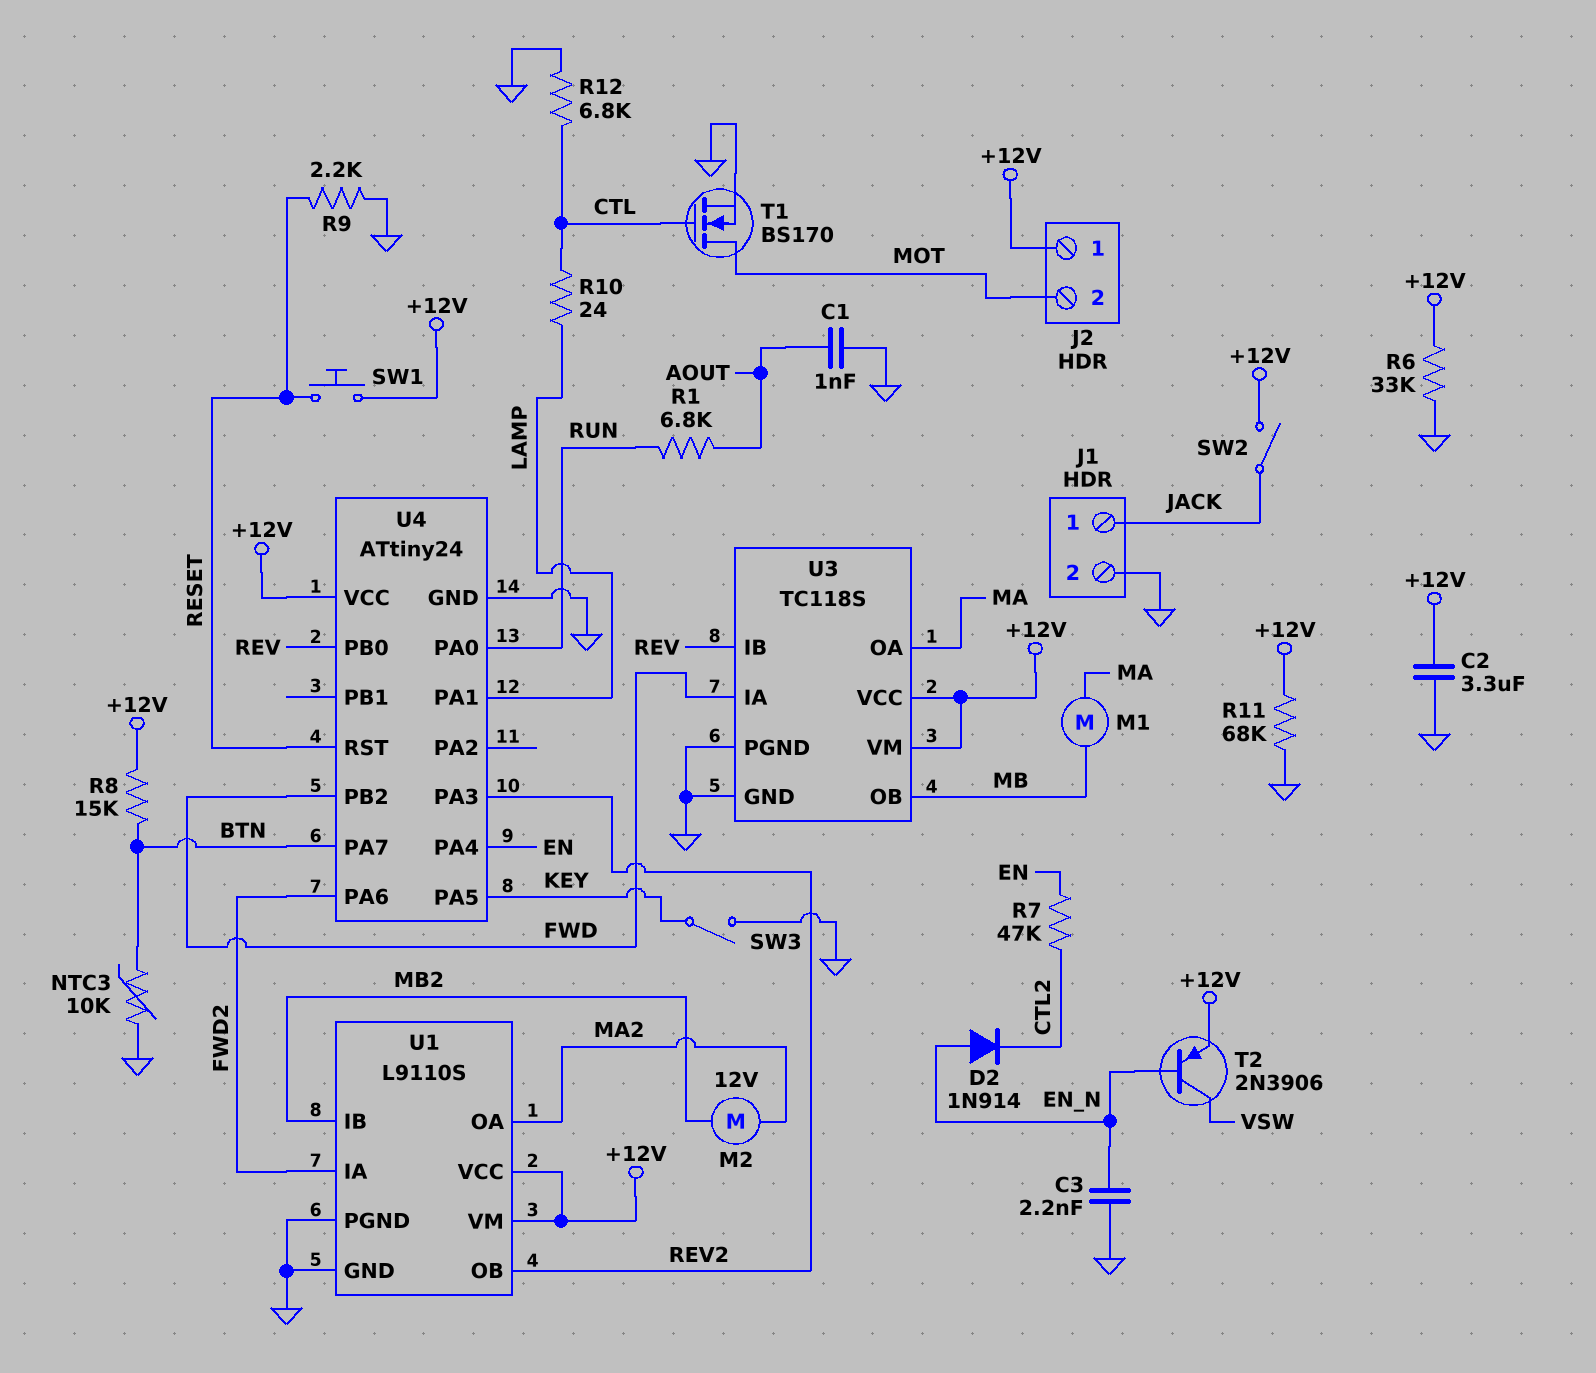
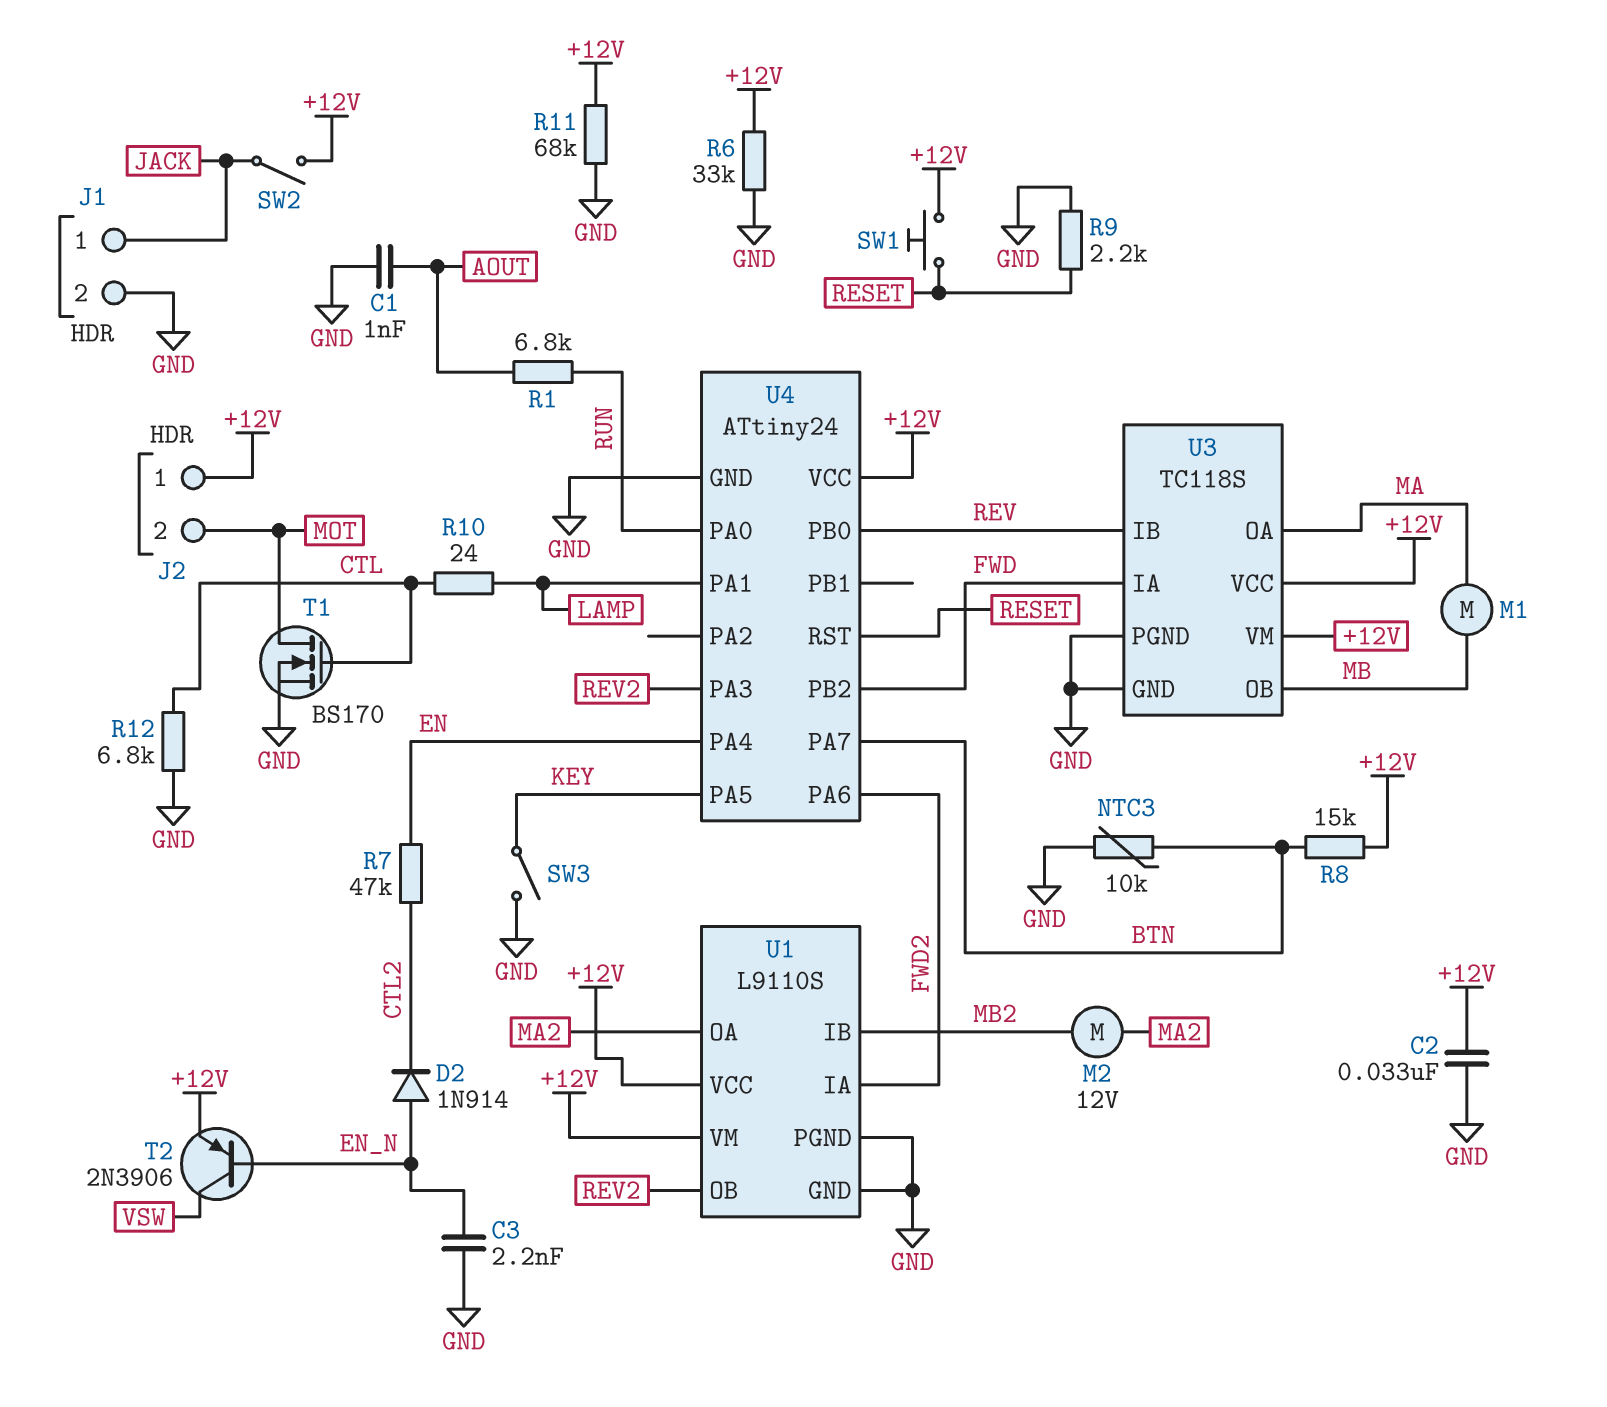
C2: 3.3uF (+12V, GND) -> 33nF (+12V, GND)

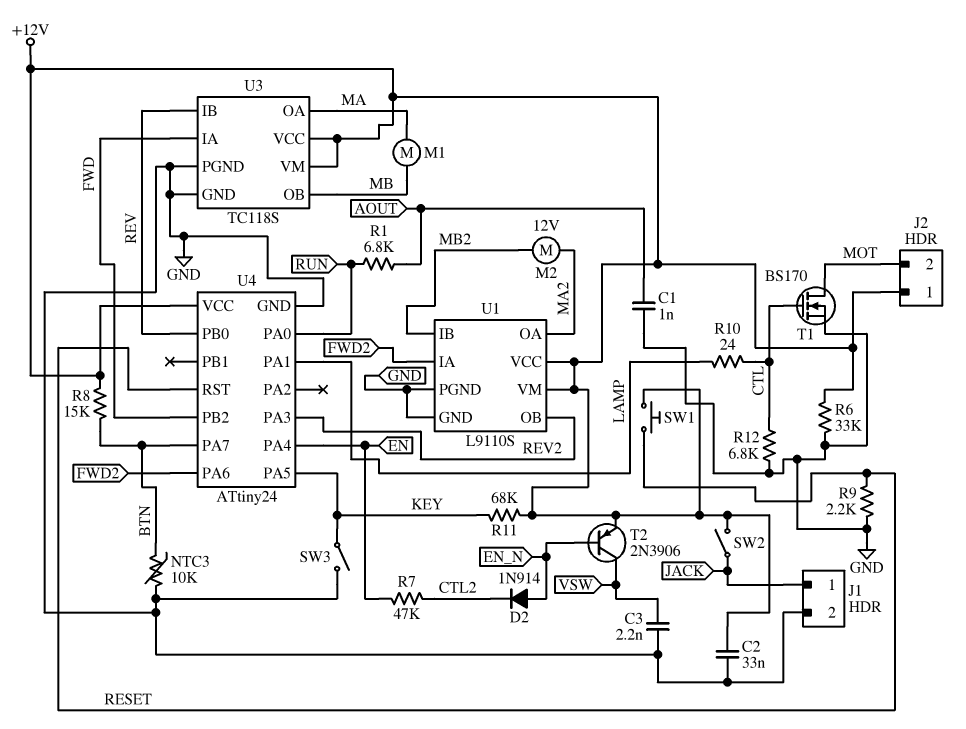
C3: 2.2nF (EN_N, GND) -> 2.2nF (GND, VSW)
R11: 68k (+12V, GND) -> 68k (+12V, KEY)

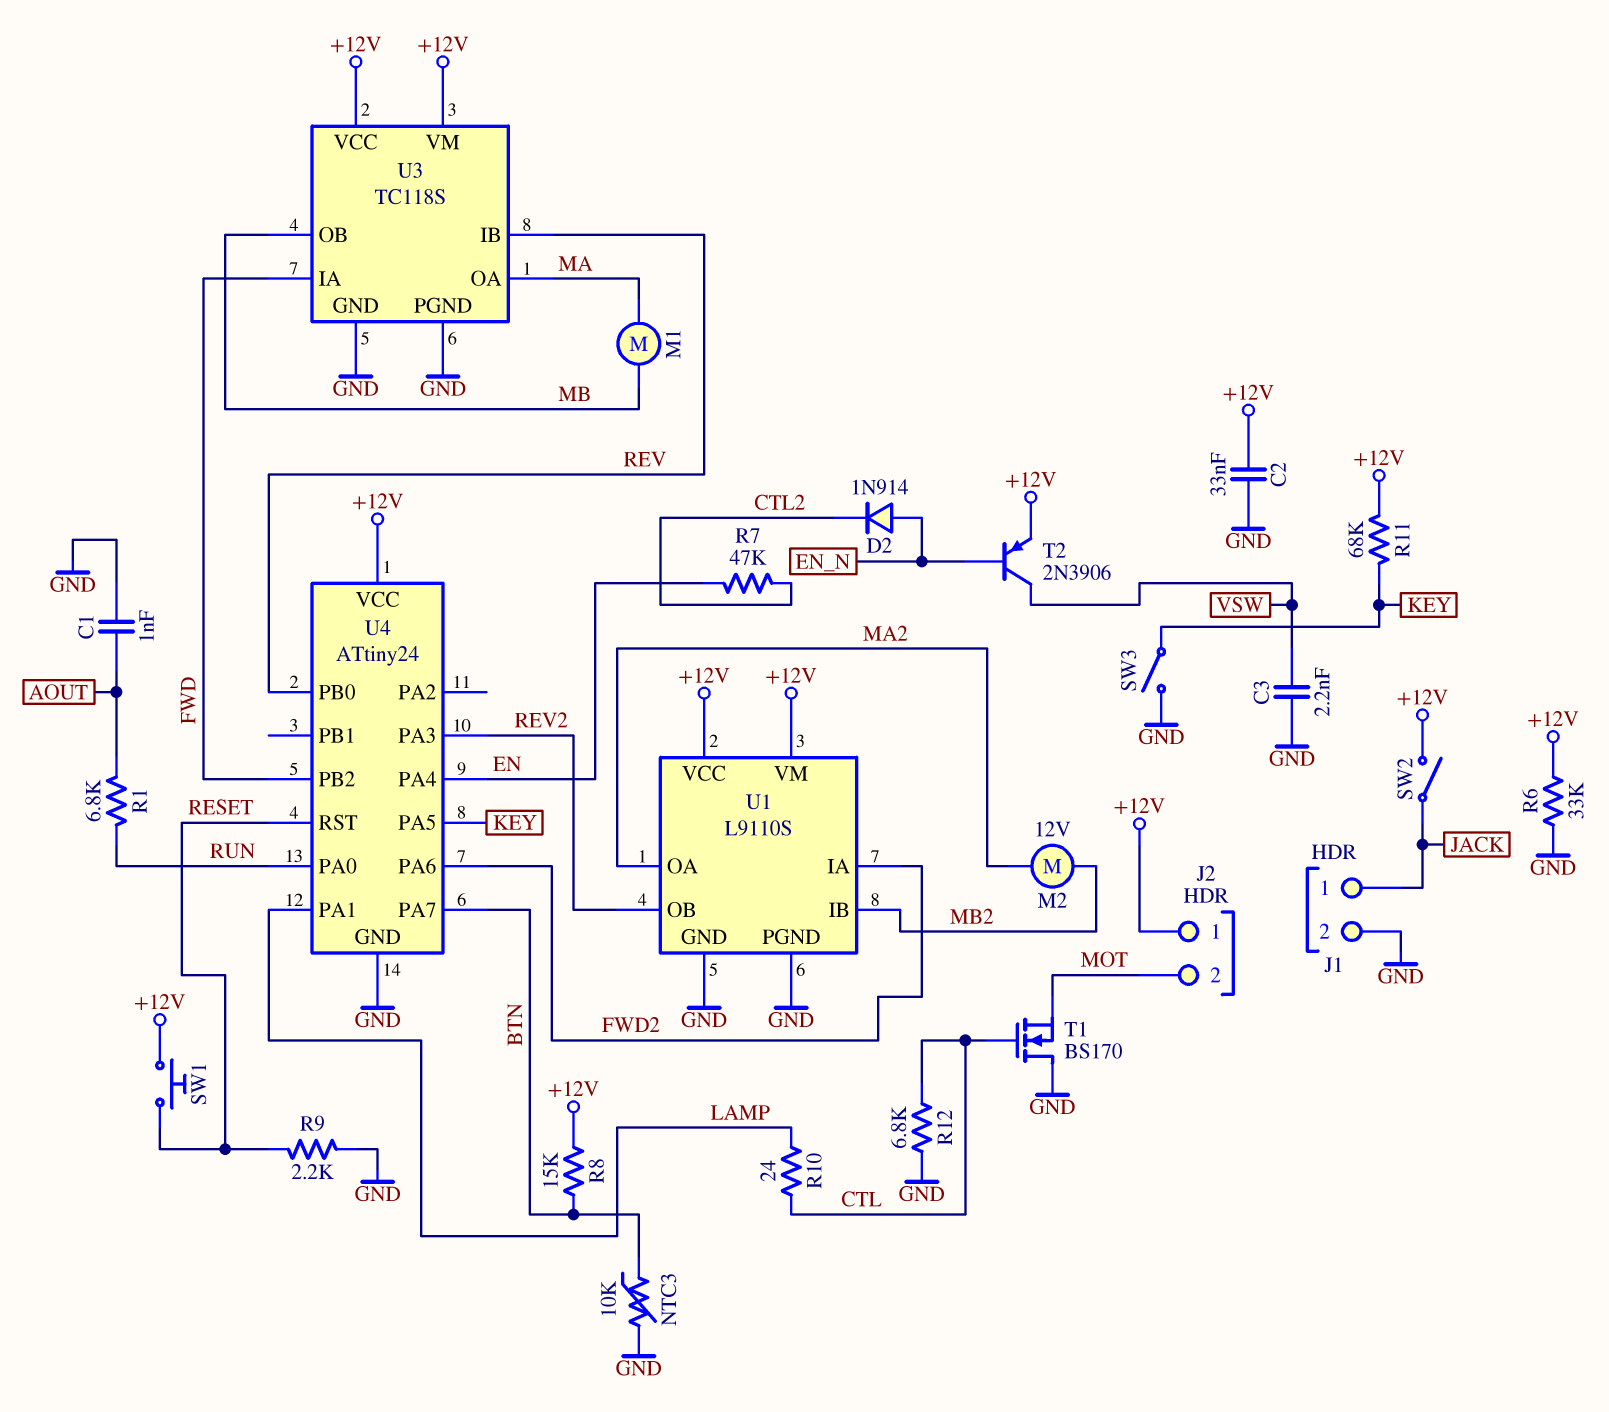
T1: NMOS BS170 (G CTL, D MOT, S GND) -> NMOS BS170 (G CTL, D GND, S MOT)

